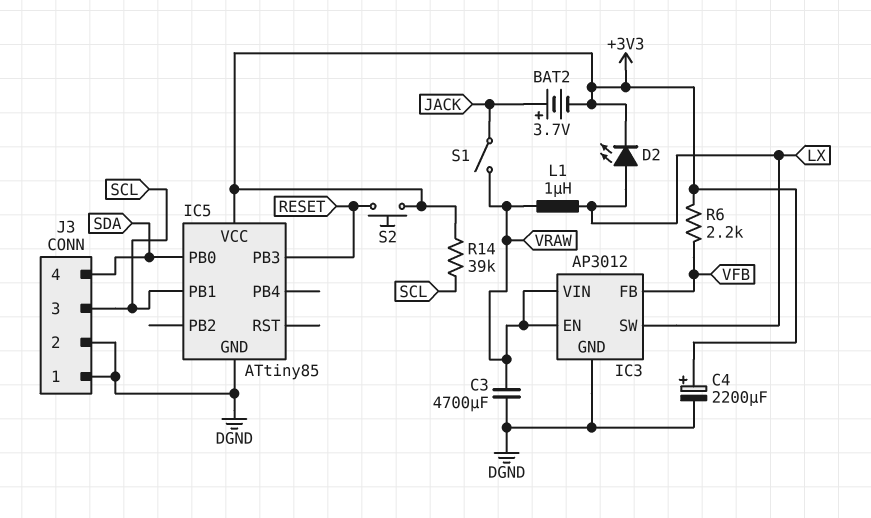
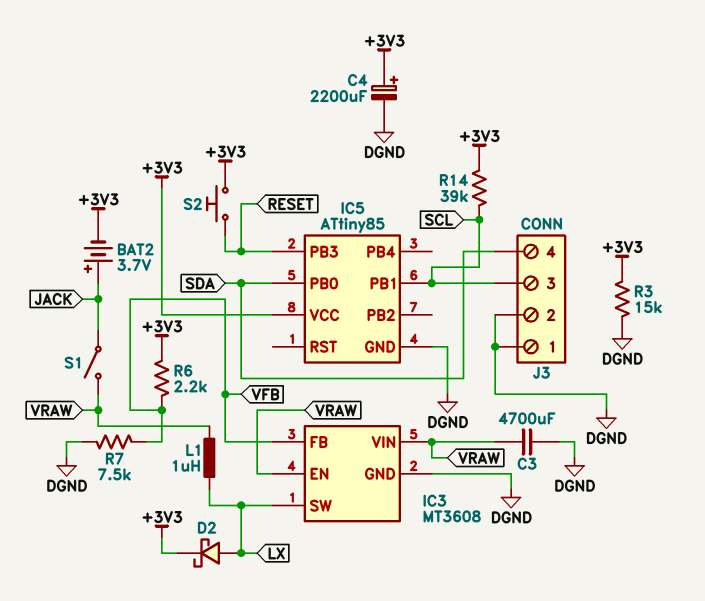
D2: LED (A LX, K +3V3) -> schottky (A LX, K +3V3)
IC3: AP3012 -> MT3608
R3: none -> 15k (+3V3, DGND)
R7: none -> 7.5k (DGND, VFB)

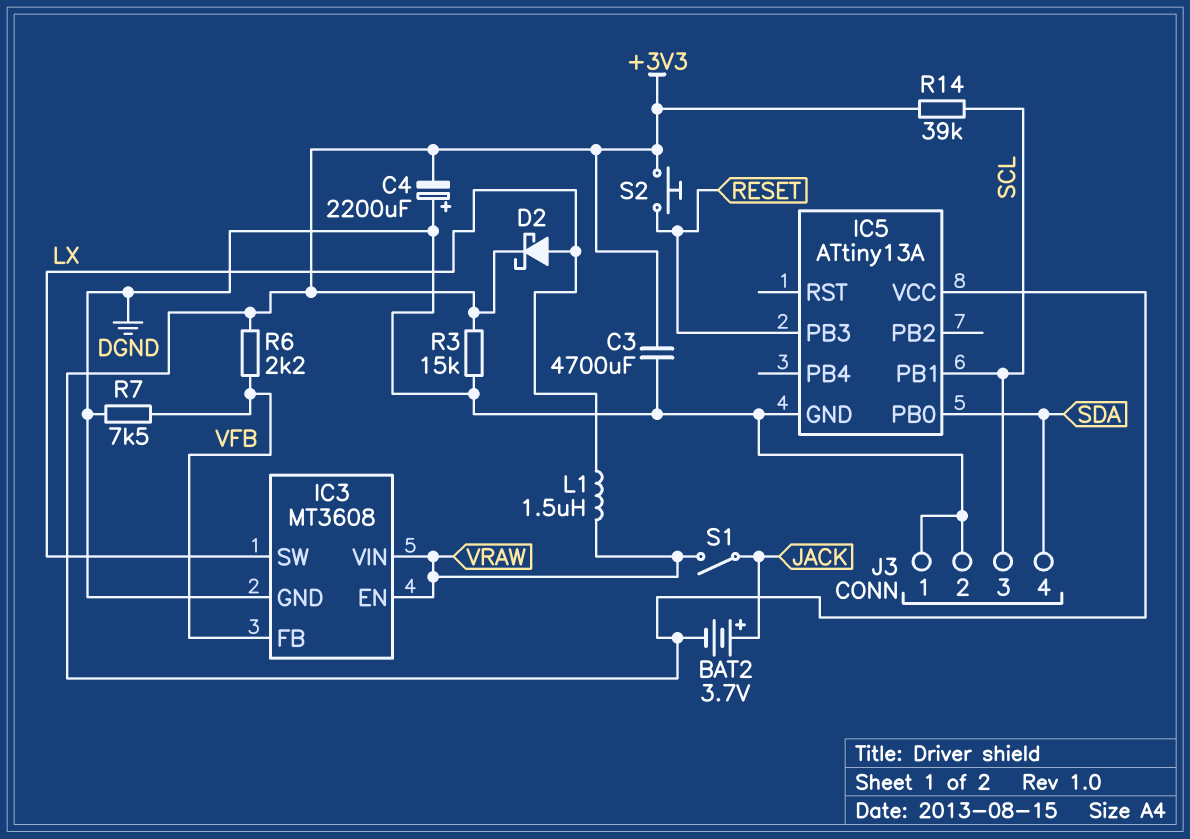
C3: 4700uF (DGND, VRAW) -> 4700uF (+3V3, DGND)
C4: 2200uF (plus +3V3, minus DGND) -> 2200uF (plus DGND, minus +3V3)
IC5: ATtiny85 -> ATtiny13A
L1: 1uH (LX, VRAW) -> 1.5uH (LX, VRAW)

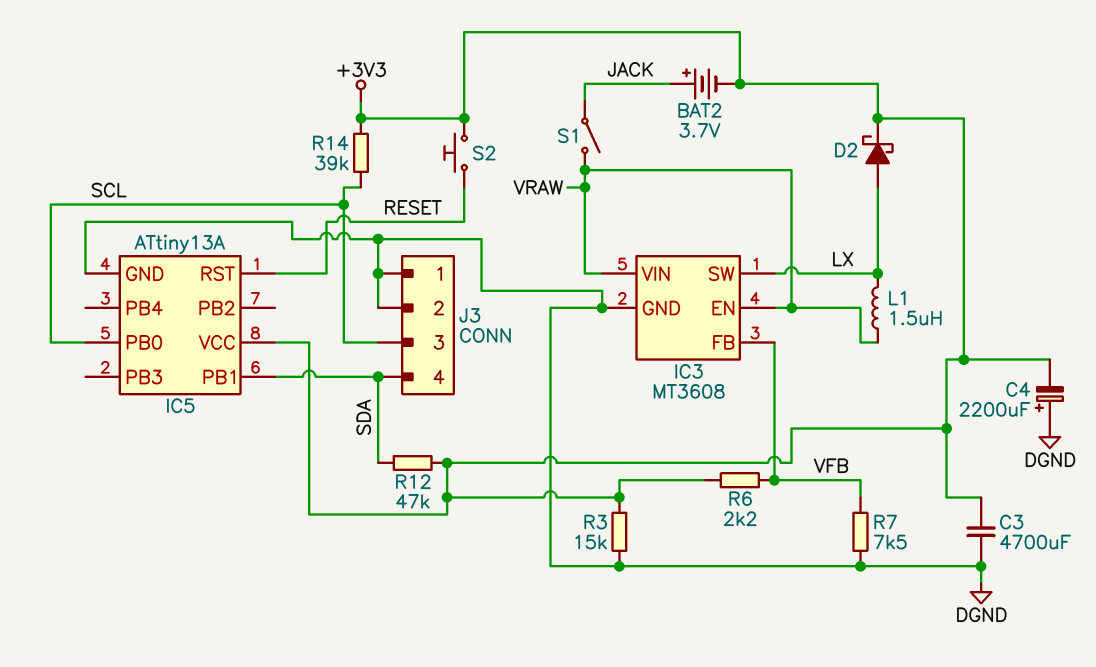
IC5 pin PB0: SDA -> SCL
IC5 pin PB1: SCL -> SDA
IC5 pin PB3: RESET -> none
IC5 pin RST: none -> RESET
R12: none -> 47k (+3V3, SDA)

